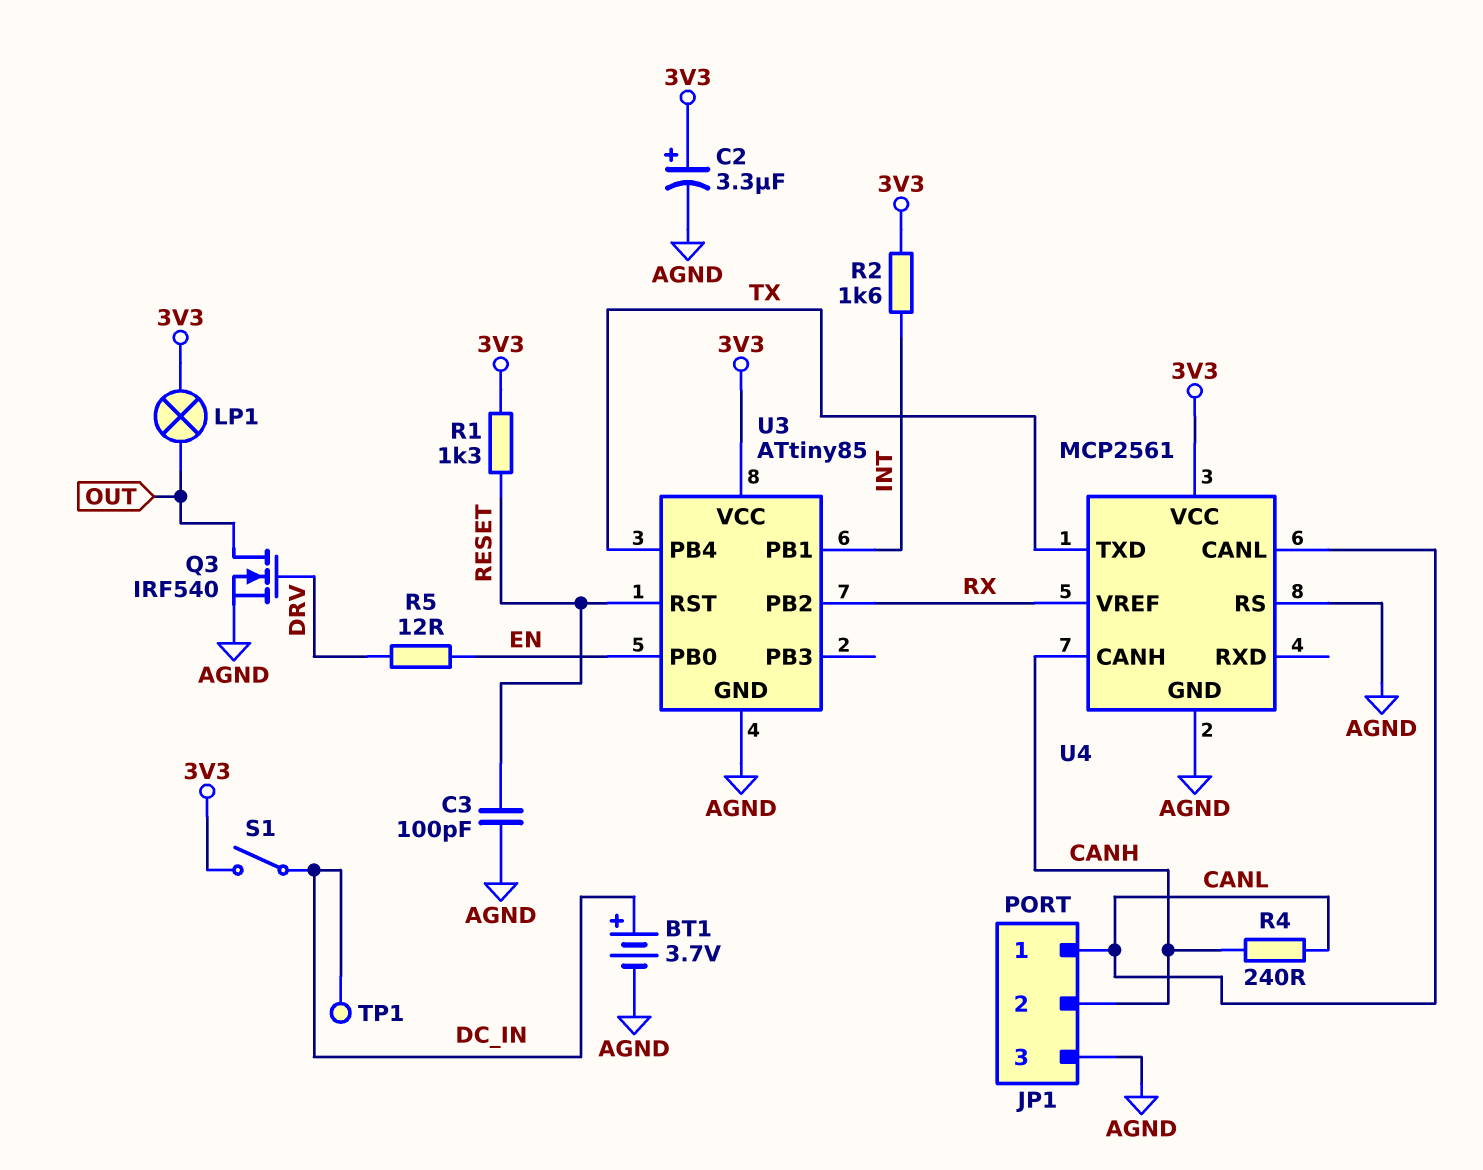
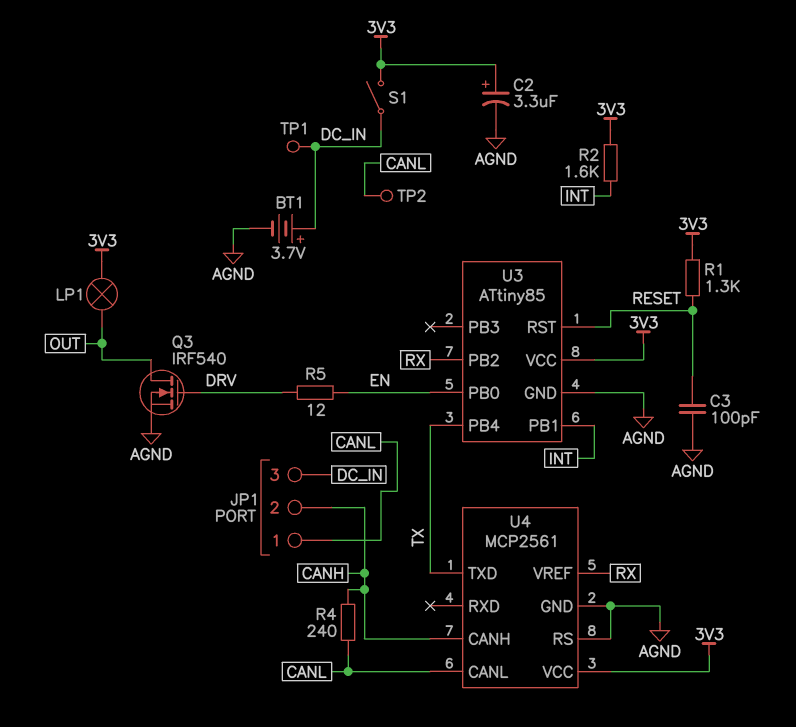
JP1 pin 3: AGND -> DC_IN
TP2: none -> test point (CANL)

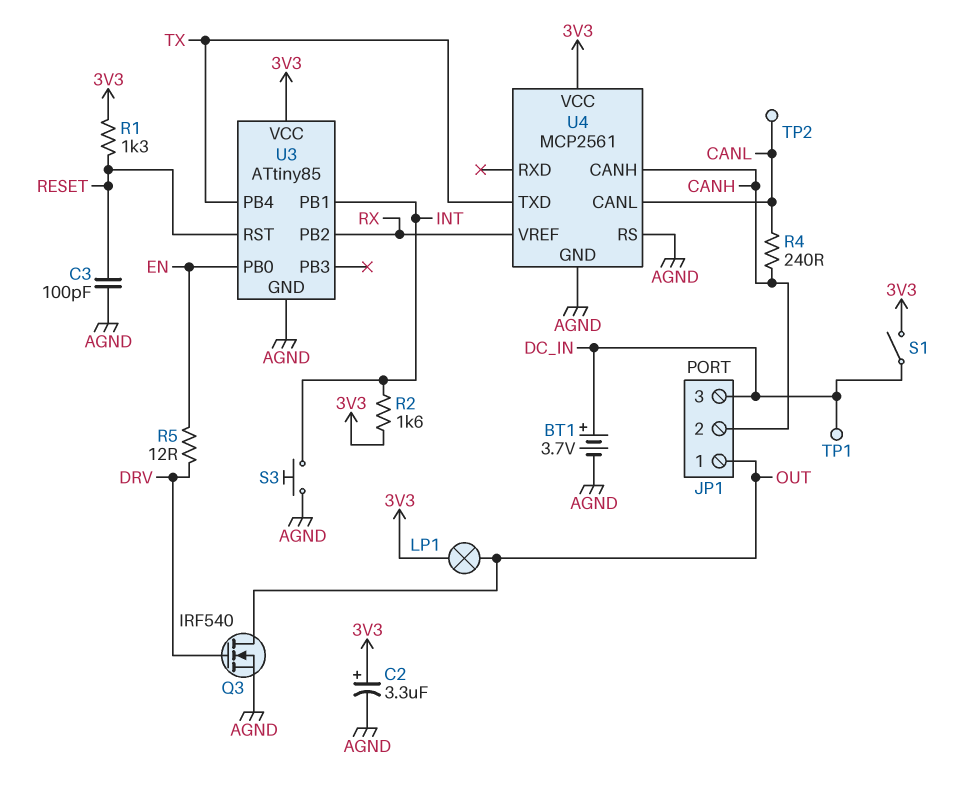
JP1 pin 1: CANL -> OUT
S3: none -> button (AGND, INT)

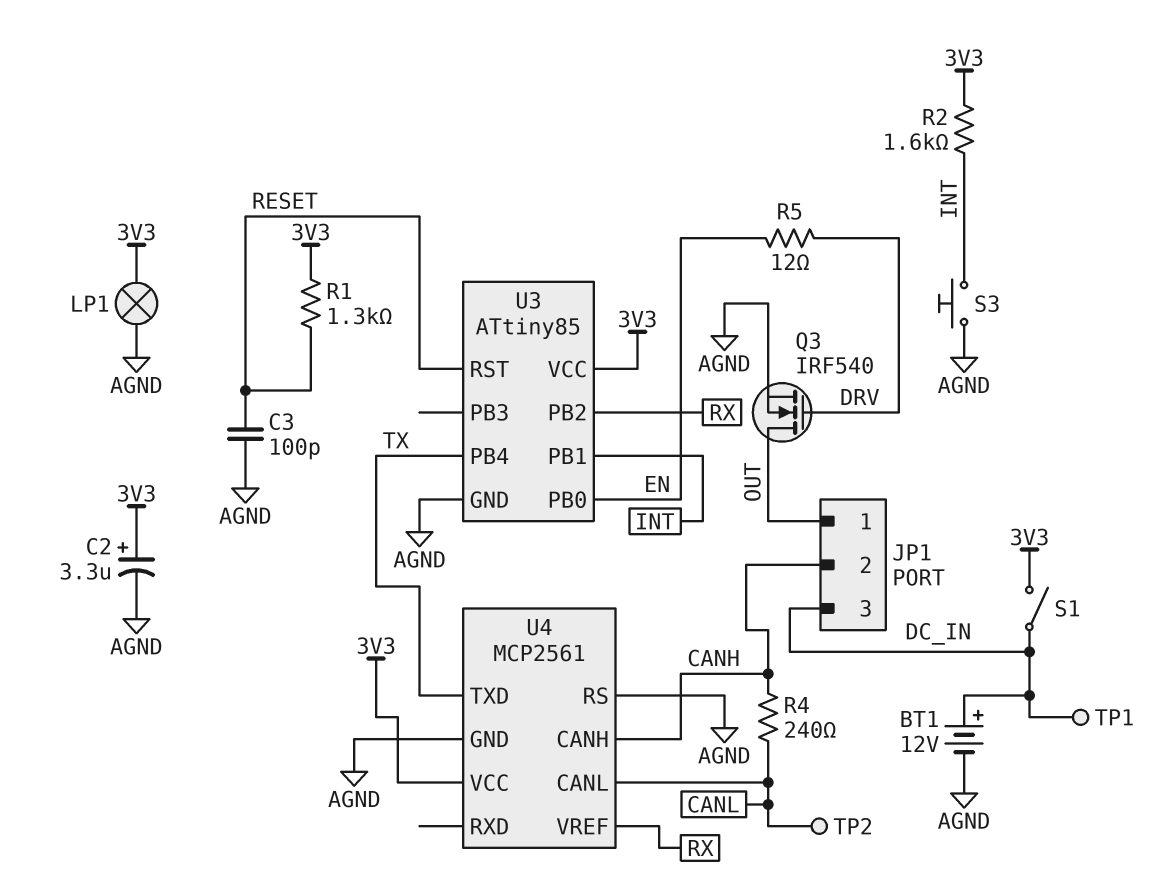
BT1: 3.7V (plus DC_IN, minus AGND) -> 12V (plus DC_IN, minus AGND)
LP1: lamp (3V3, OUT) -> lamp (3V3, AGND)

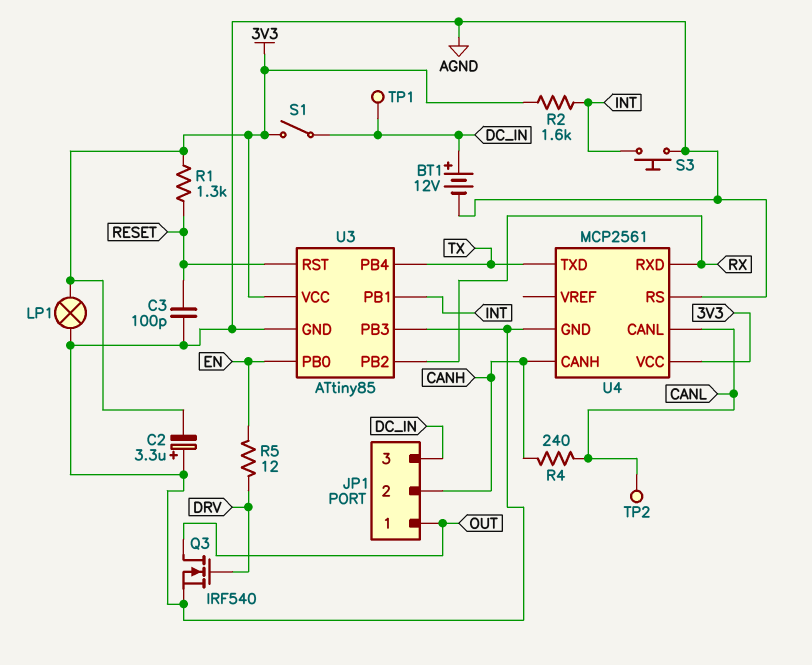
C2: 3.3uF (plus 3V3, minus AGND) -> 3.3uF (plus AGND, minus 3V3)
U3 pin PB3: none -> AGND
U4 pin RXD: none -> RX
U4 pin VREF: RX -> none

